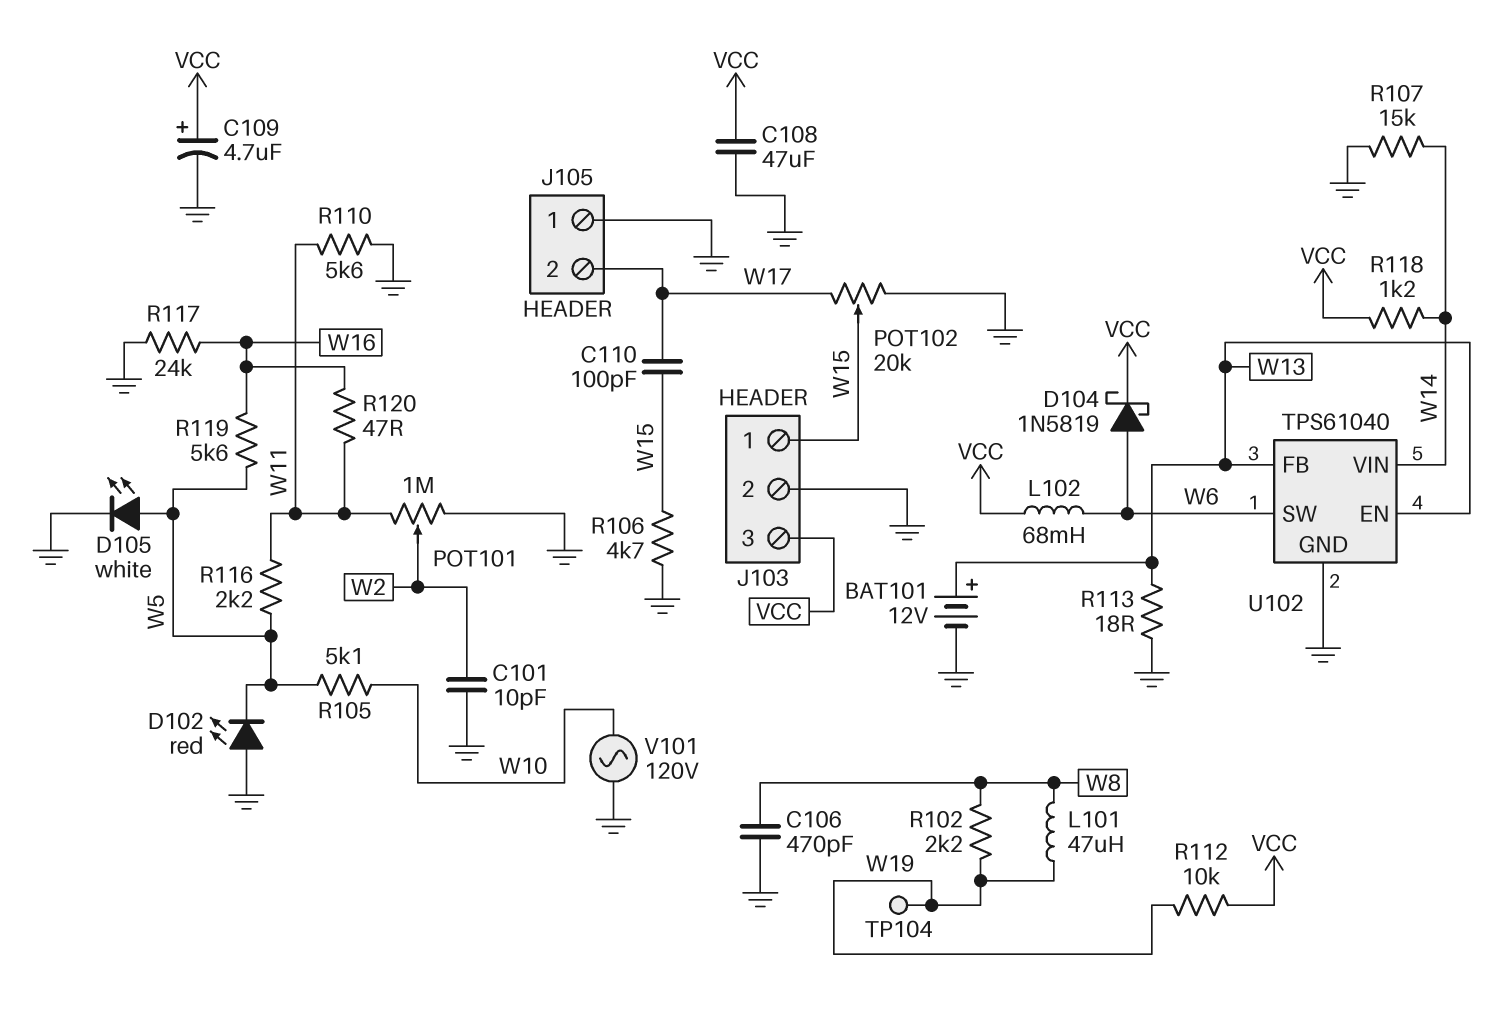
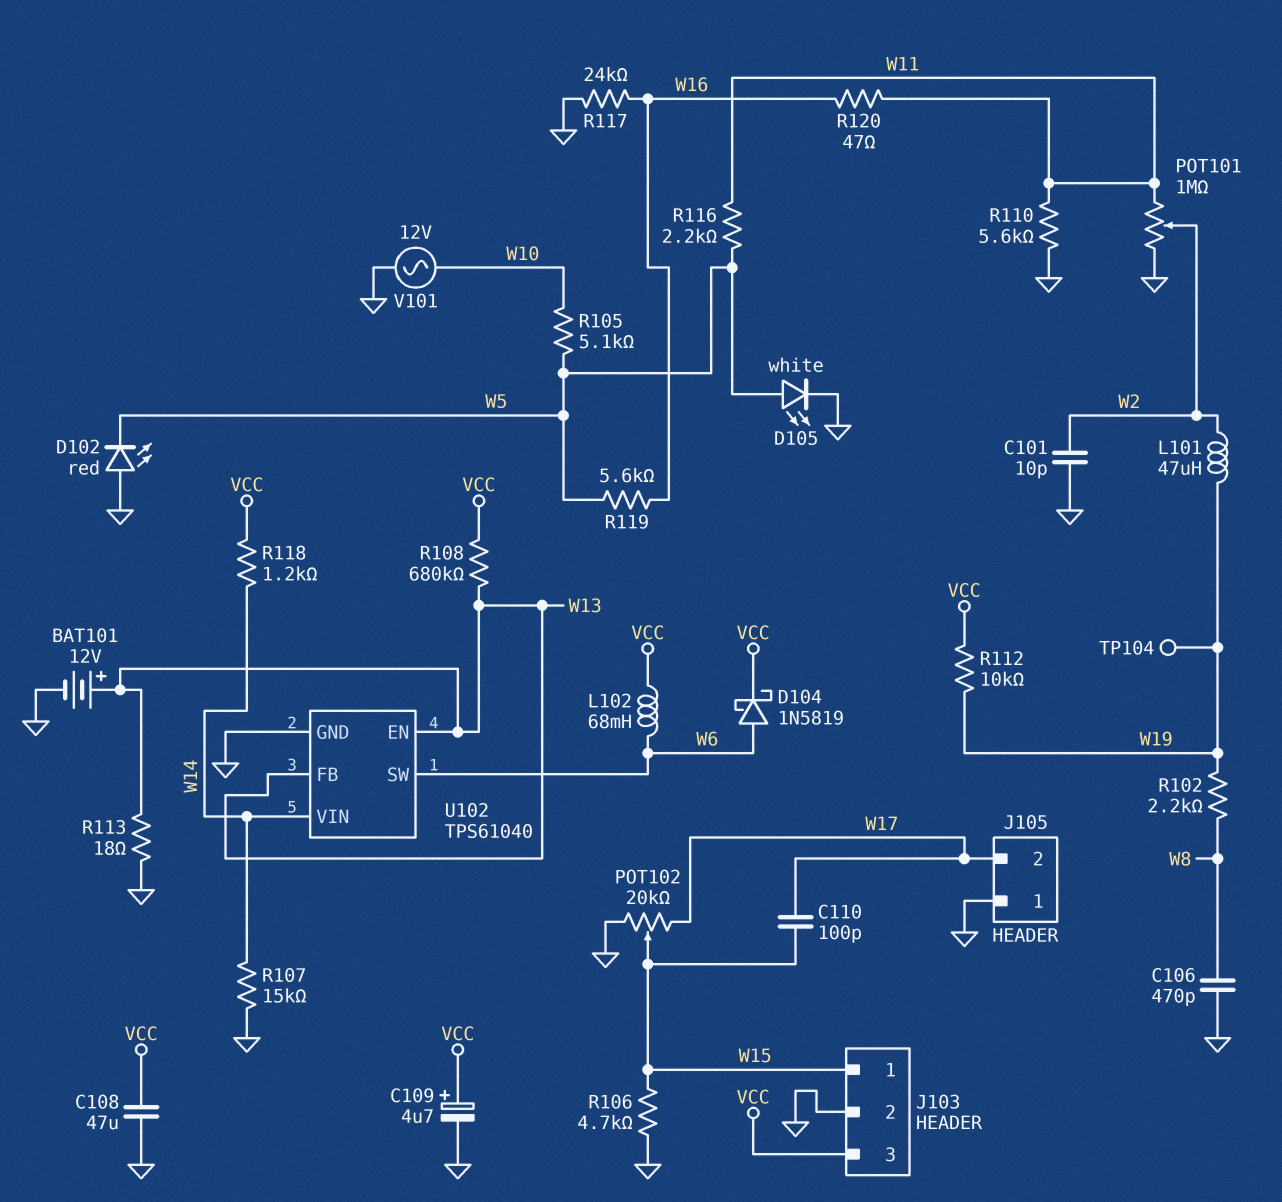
L101: 47uH (W8, W19) -> 47uH (W2, W19)
R108: none -> 680k (VCC, W13)
V101: AC 120V (GND, W10) -> AC 12V (GND, W10)

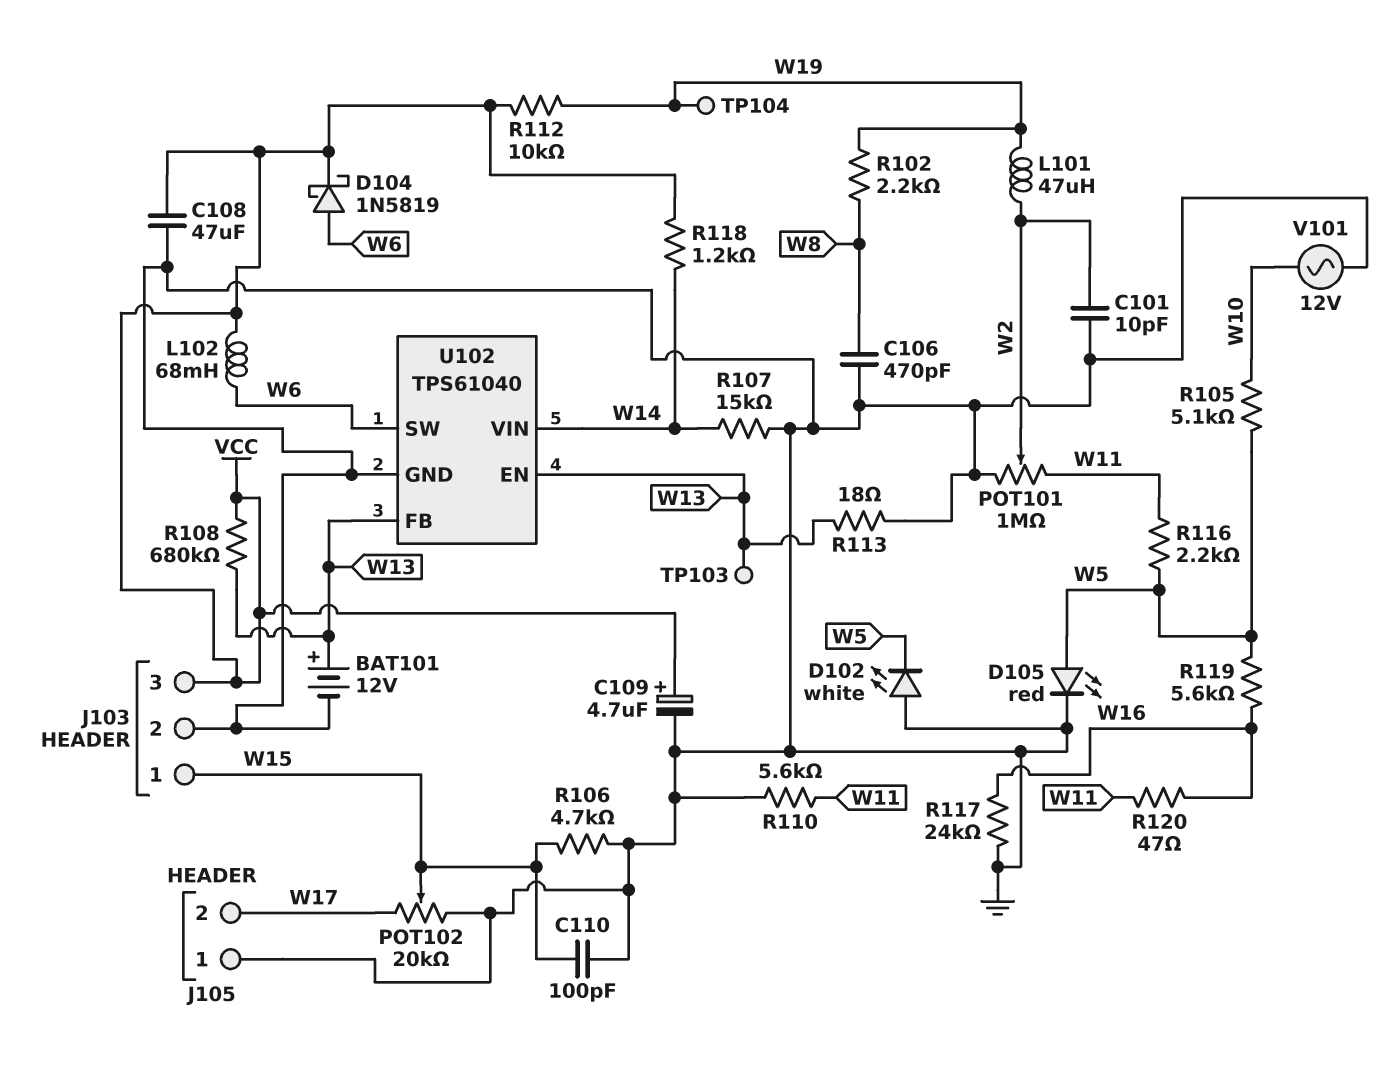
C110: 100pF (W15, W17) -> 100pF (GND, W15)
D102: LED red (A GND, K W5) -> LED white (A GND, K W5)
D105: LED white (A W5, K GND) -> LED red (A W5, K GND)
TP103: none -> test point (W13)

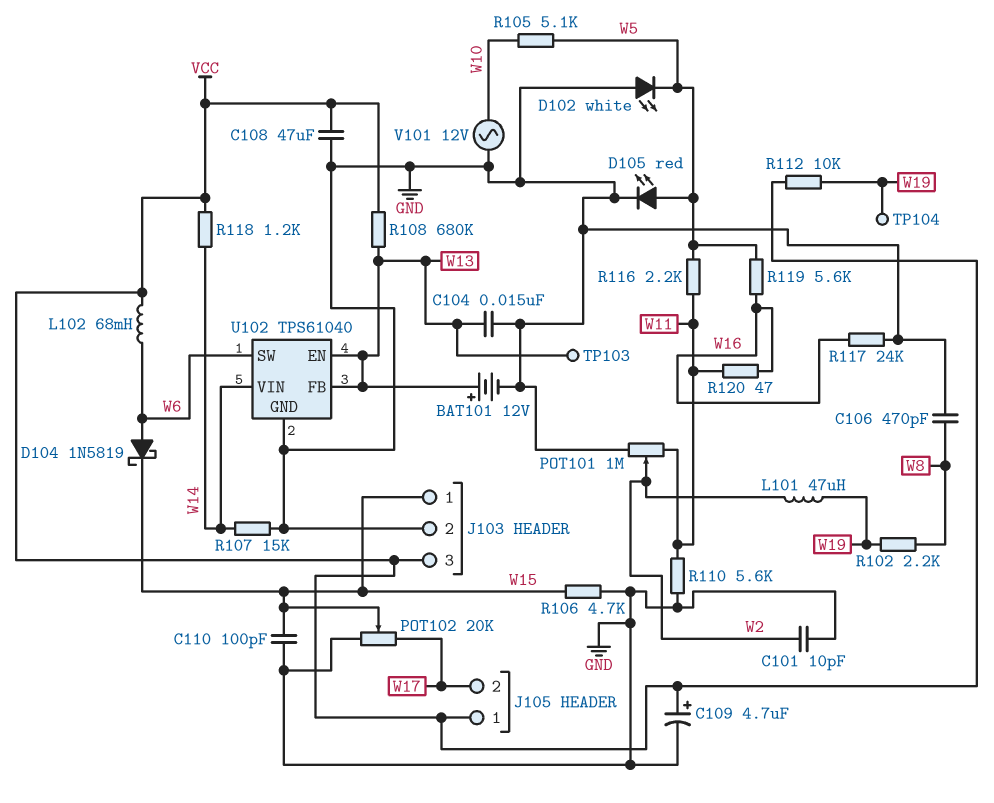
C104: none -> 15nF (GND, W13)
D104: schottky 1N5819 (A W6, K VCC) -> schottky 1N5819 (A W6, K W15)
J105 pin 1: GND -> VCC
R113: 18 (GND, W13) -> none

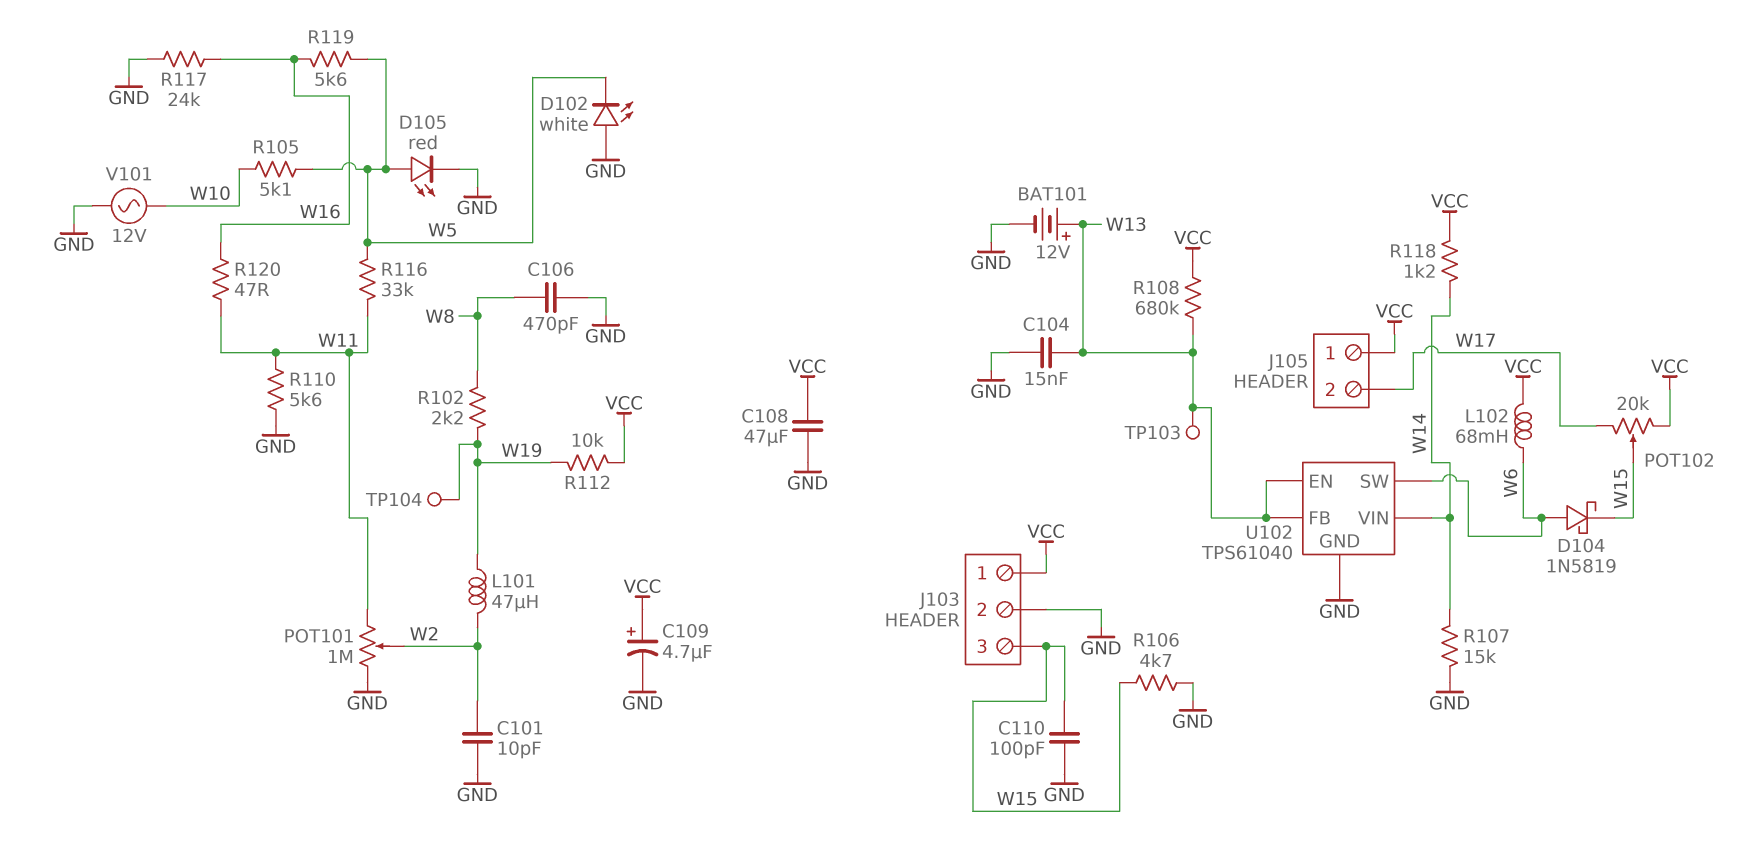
J103 pin 1: W15 -> VCC
J103 pin 3: VCC -> W15
POT102: 20k (GND, W17, wiper W15) -> 20k (VCC, W17, wiper W15)
R116: 2.2k (W5, W11) -> 33k (W5, W11)

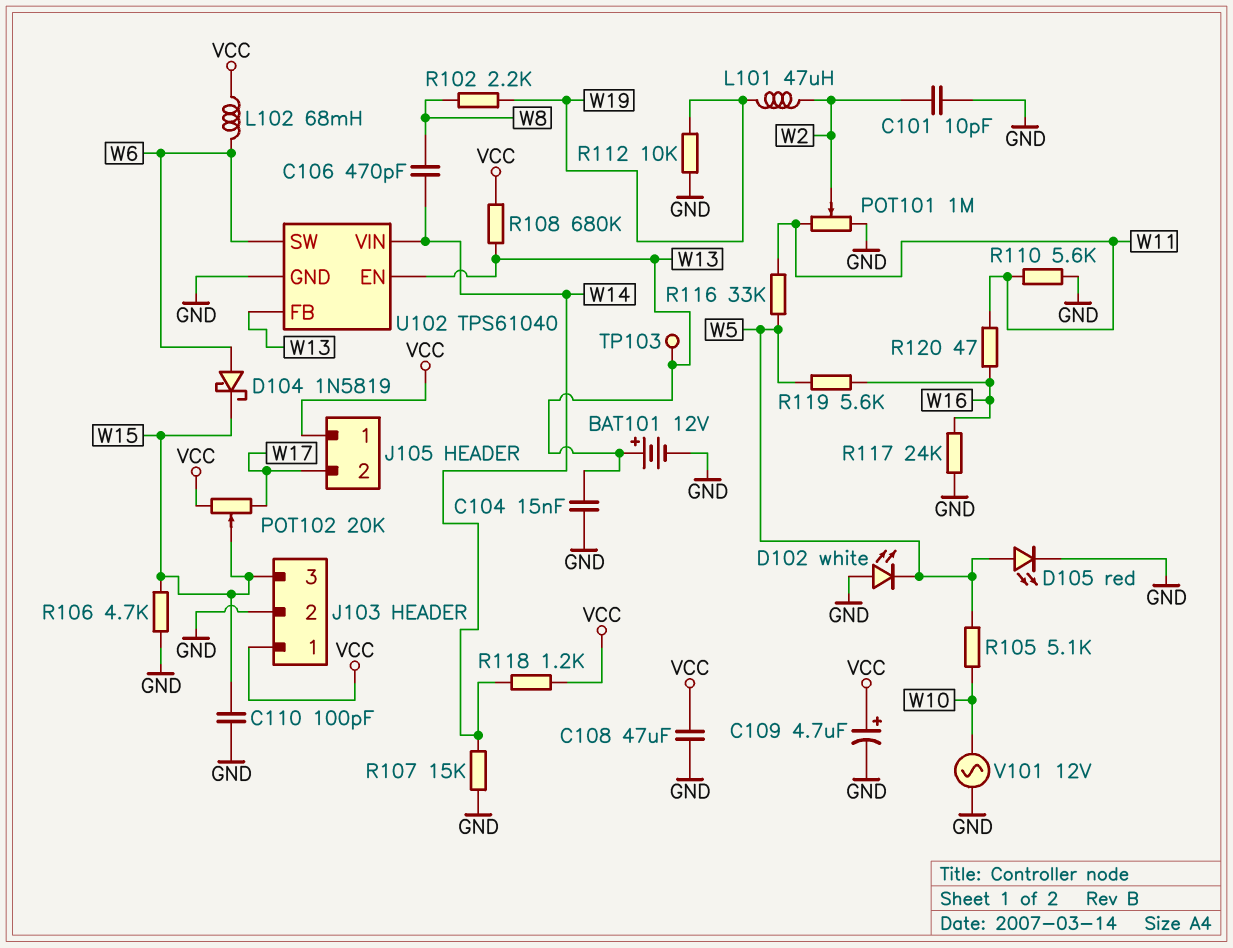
C106: 470pF (GND, W8) -> 470pF (W8, W14)
R112: 10k (VCC, W19) -> 10k (GND, W19)
TP104: test point (W19) -> none

